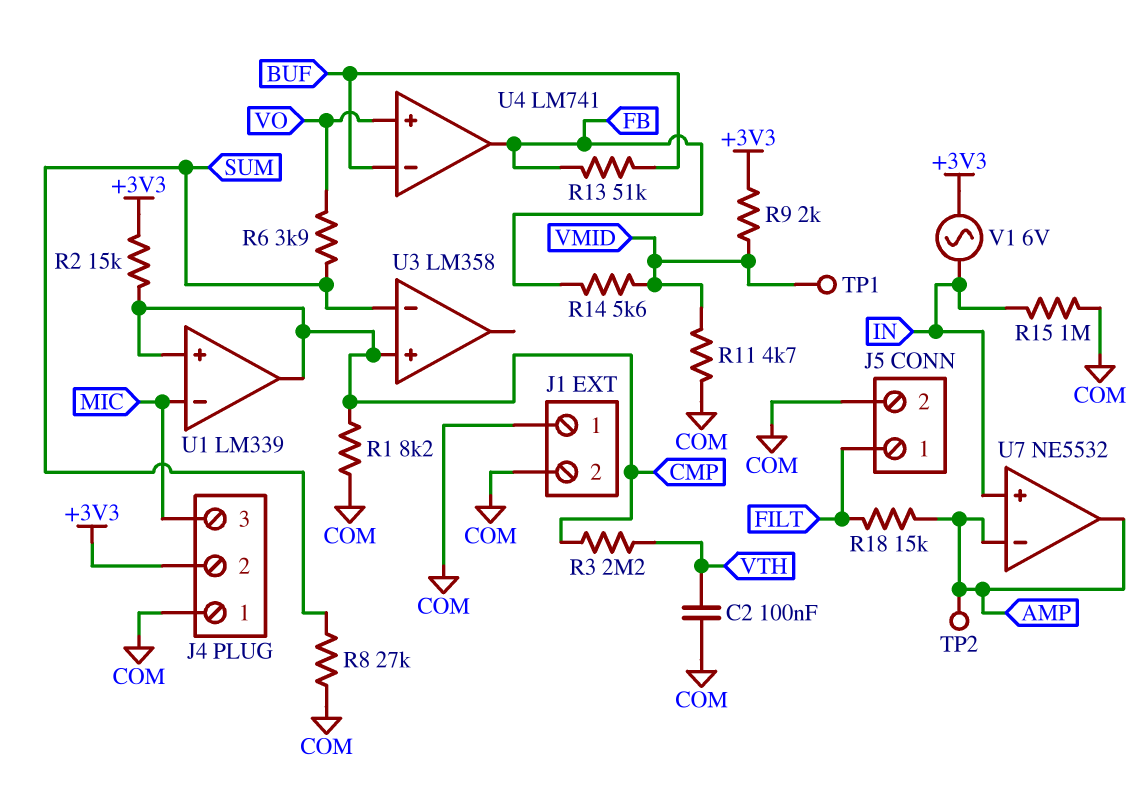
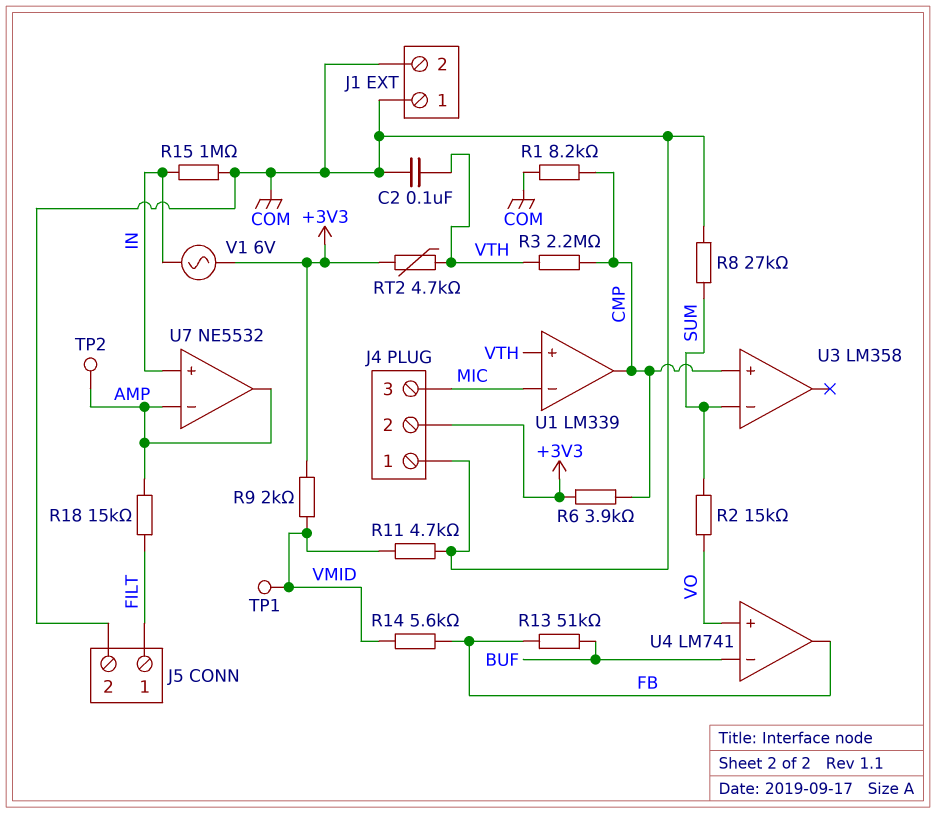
R2: 15k (+3V3, CMP) -> 15k (SUM, VO)
R6: 3.9k (SUM, VO) -> 3.9k (+3V3, CMP)
RT2: none -> 4.7k (+3V3, VTH)
U1 pin in+: CMP -> VTH

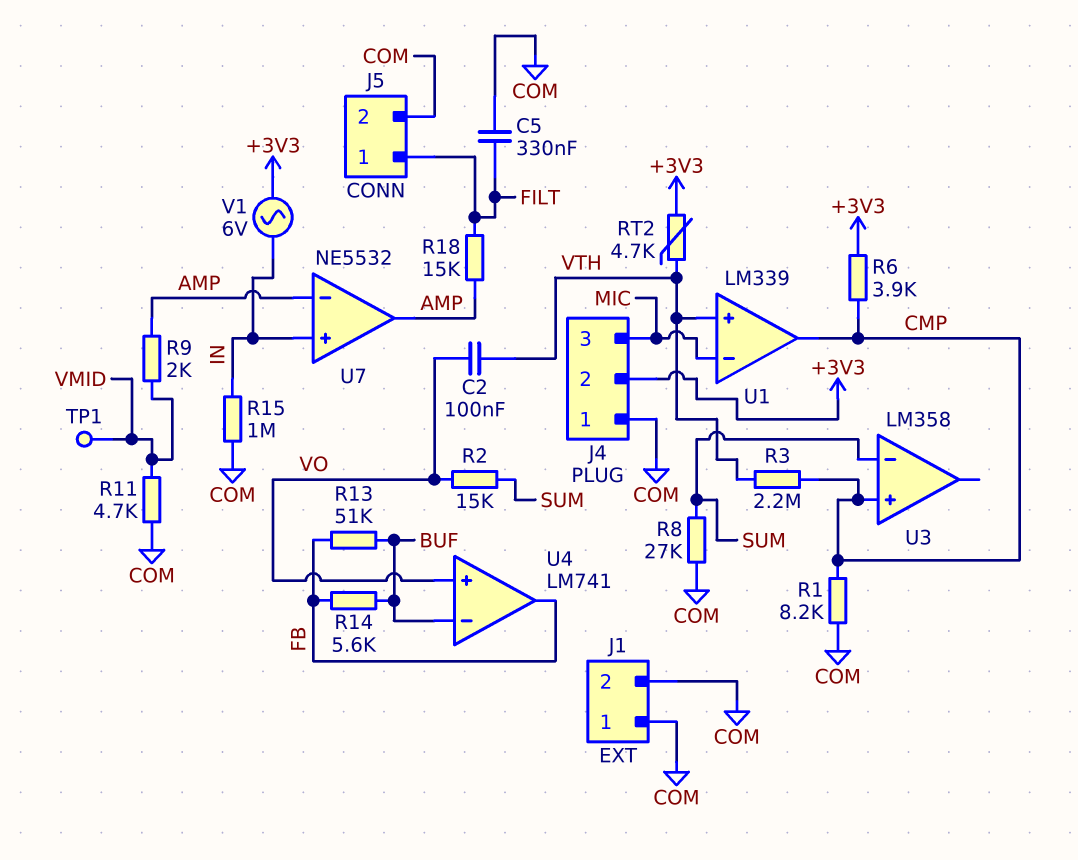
C2: 100nF (COM, VTH) -> 100nF (VO, VTH)
C5: none -> 330nF (COM, FILT)
R9: 2k (+3V3, VMID) -> 2k (AMP, VMID)
R14: 5.6k (FB, VMID) -> 5.6k (BUF, FB)
TP2: test point (AMP) -> none

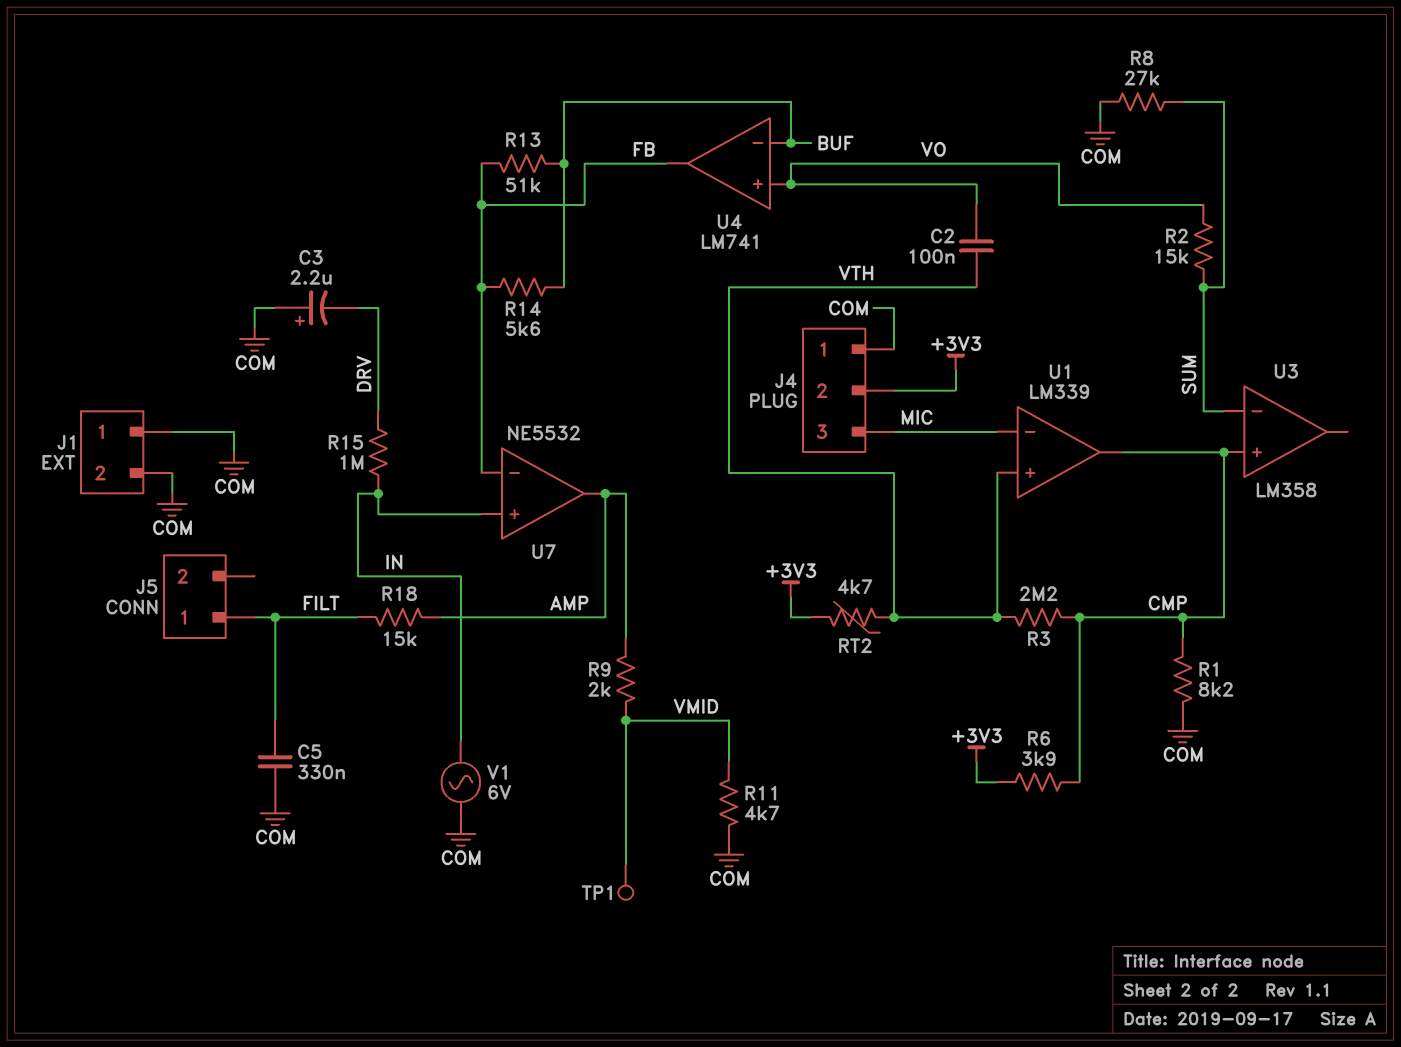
C3: none -> 2.2uF (plus COM, minus DRV)
J5 pin 2: COM -> none
R15: 1M (COM, IN) -> 1M (DRV, IN)
U7 pin in-: AMP -> FB
V1: AC 6V (+3V3, IN) -> AC 6V (COM, IN)

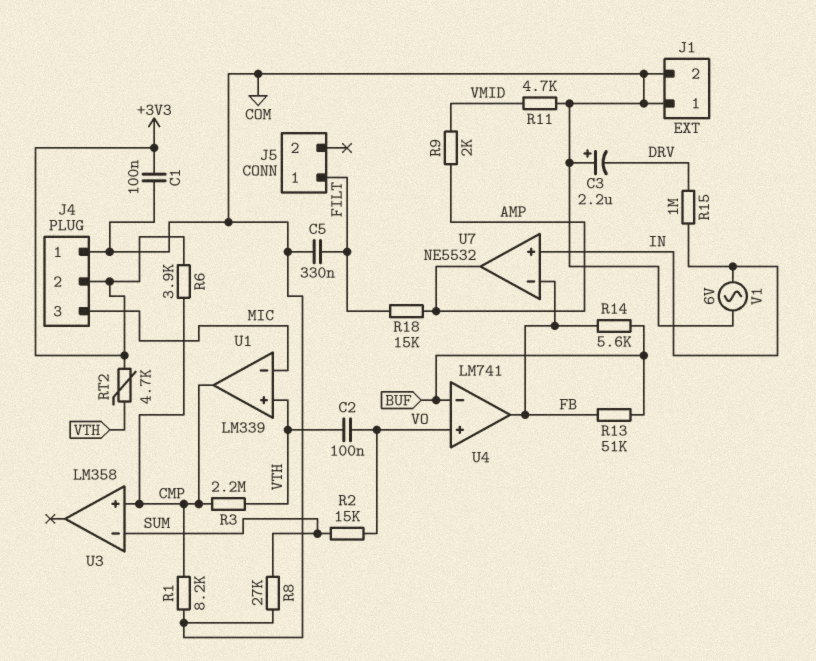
C1: none -> 100nF (+3V3, COM)
TP1: test point (VMID) -> none

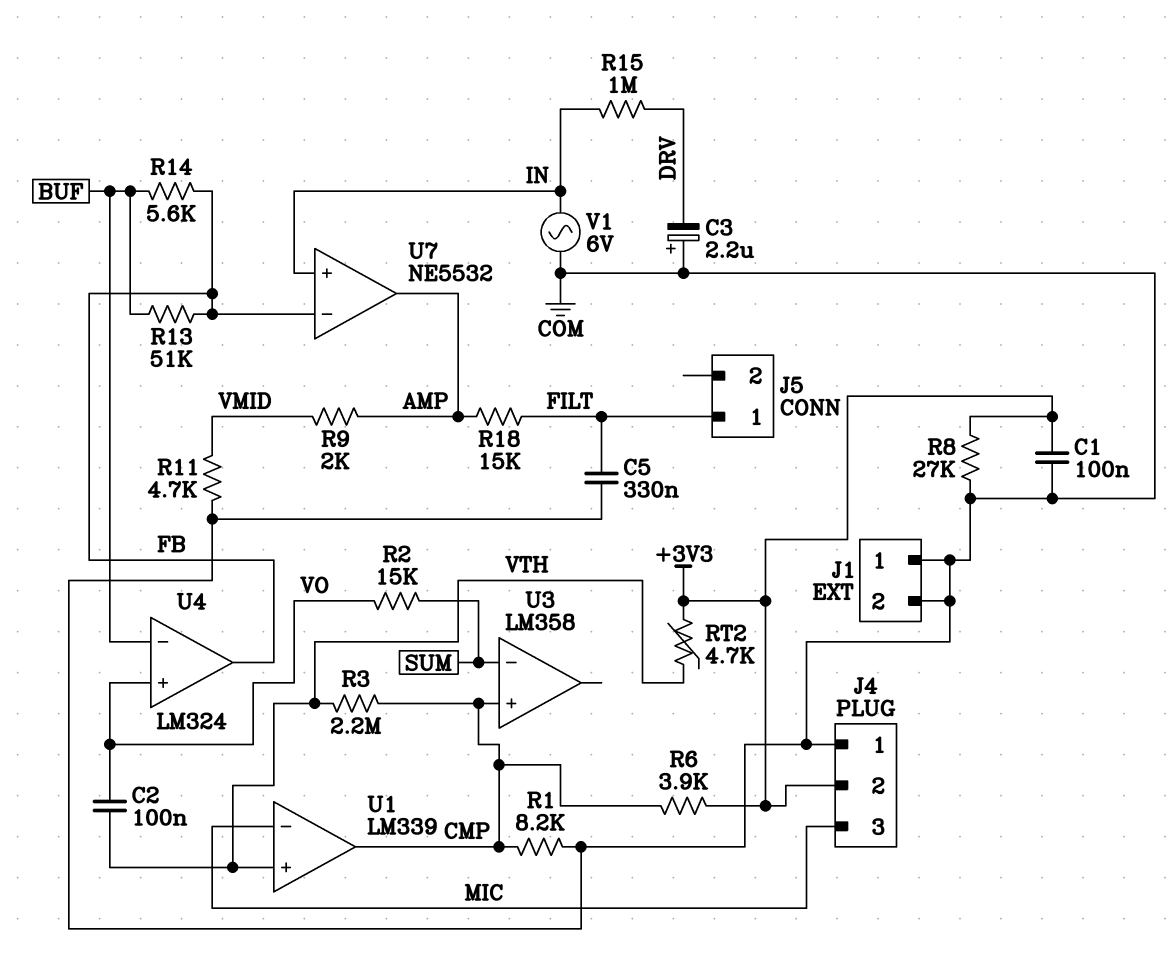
R8: 27k (COM, SUM) -> 27k (+3V3, COM)
U4: LM741 -> LM324

